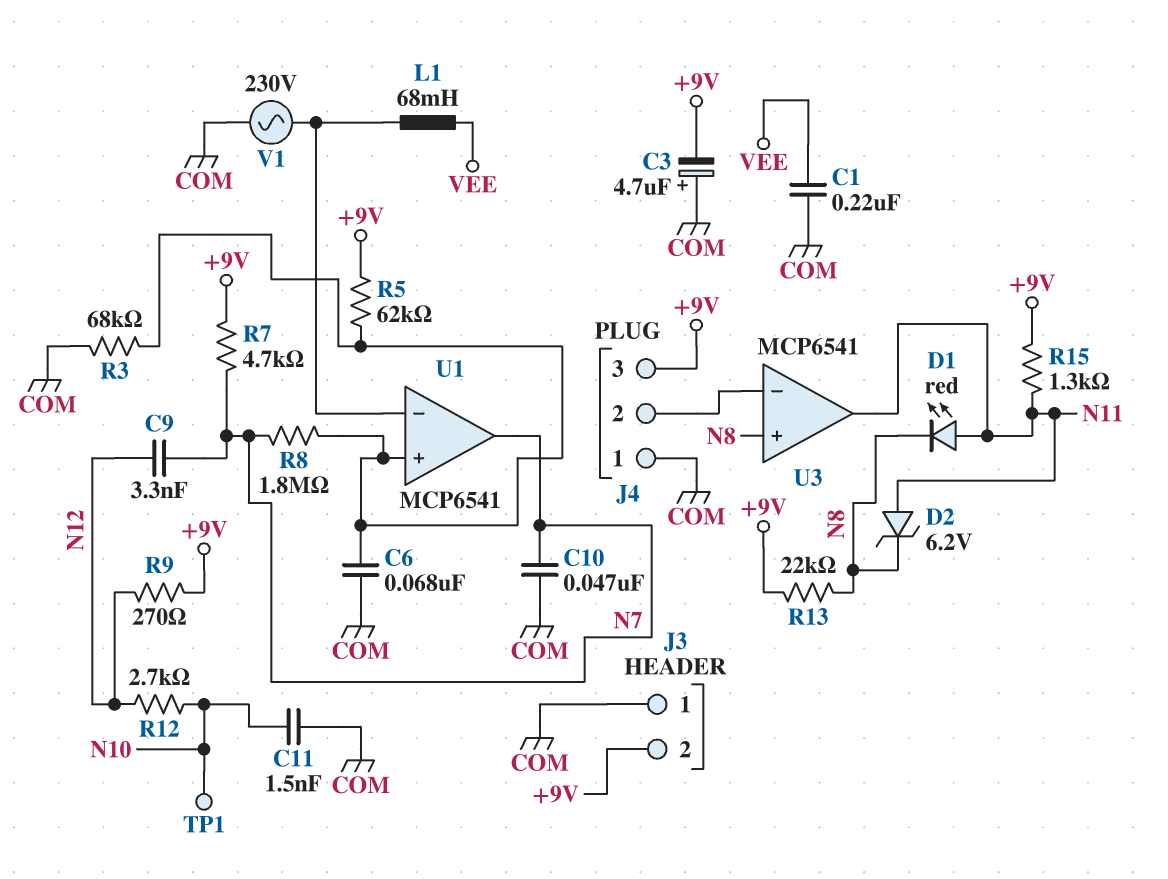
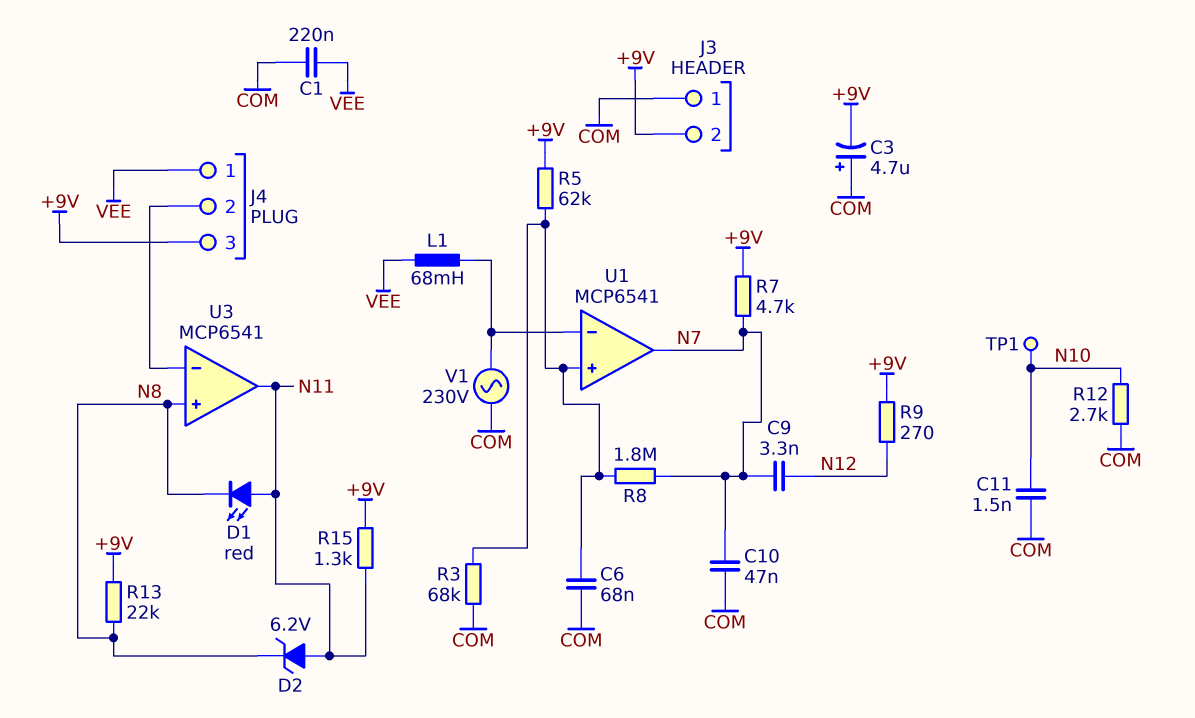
J4 pin 1: COM -> VEE
R12: 2.7k (N10, N12) -> 2.7k (COM, N10)

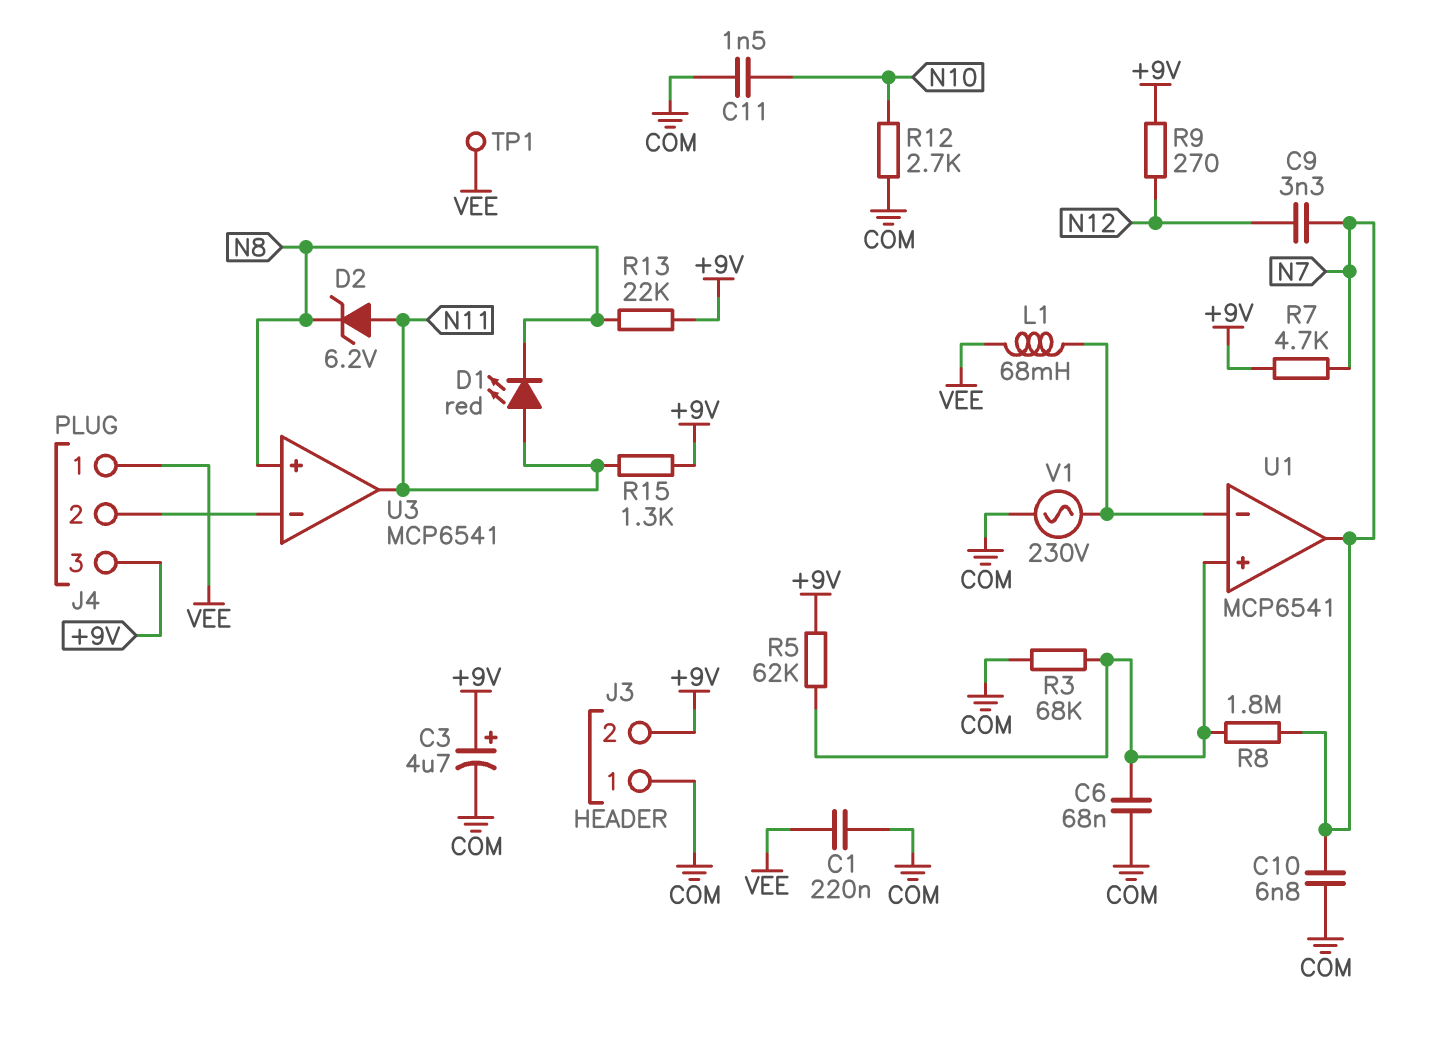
C3: 4.7uF (plus COM, minus +9V) -> 4.7uF (plus +9V, minus COM)
C10: 47nF (COM, N7) -> 6.8nF (COM, N7)
TP1: test point (N10) -> test point (VEE)

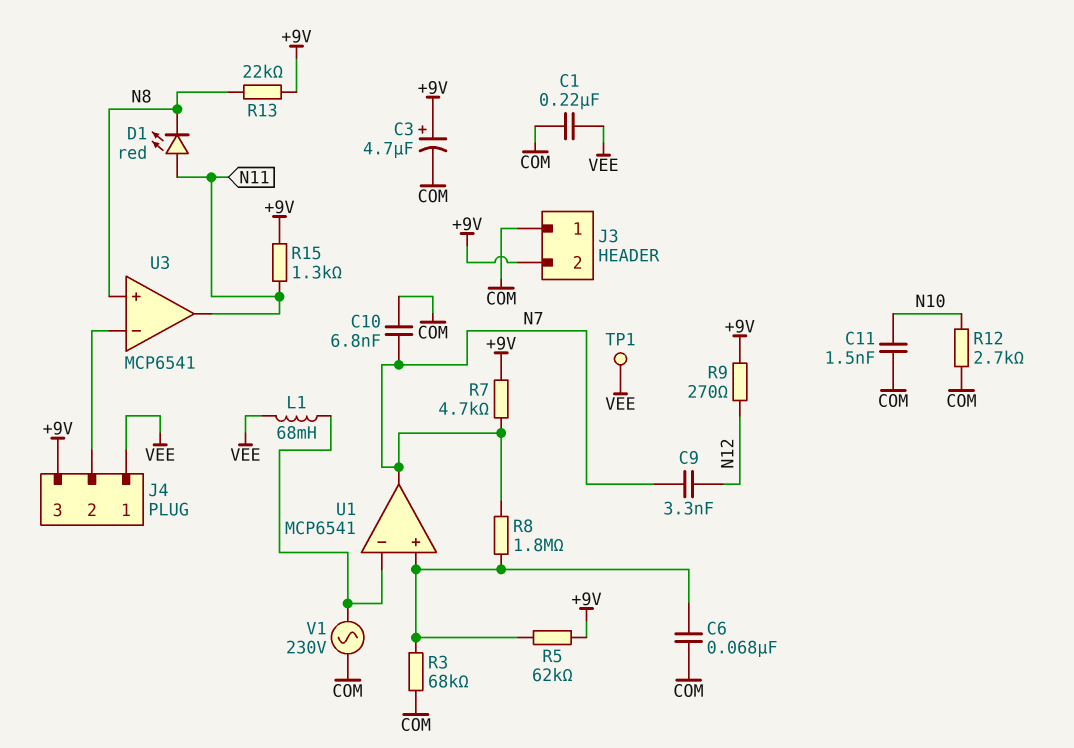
D2: zener 6.2V (A N11, K N8) -> none

